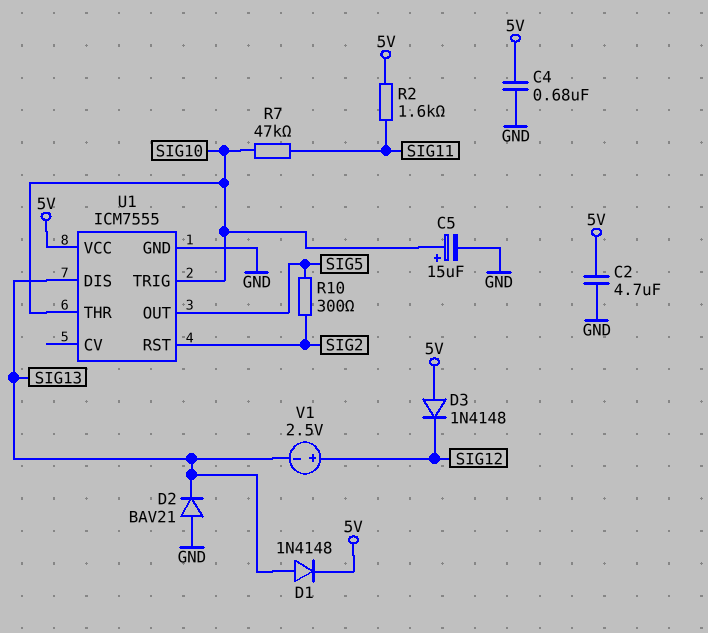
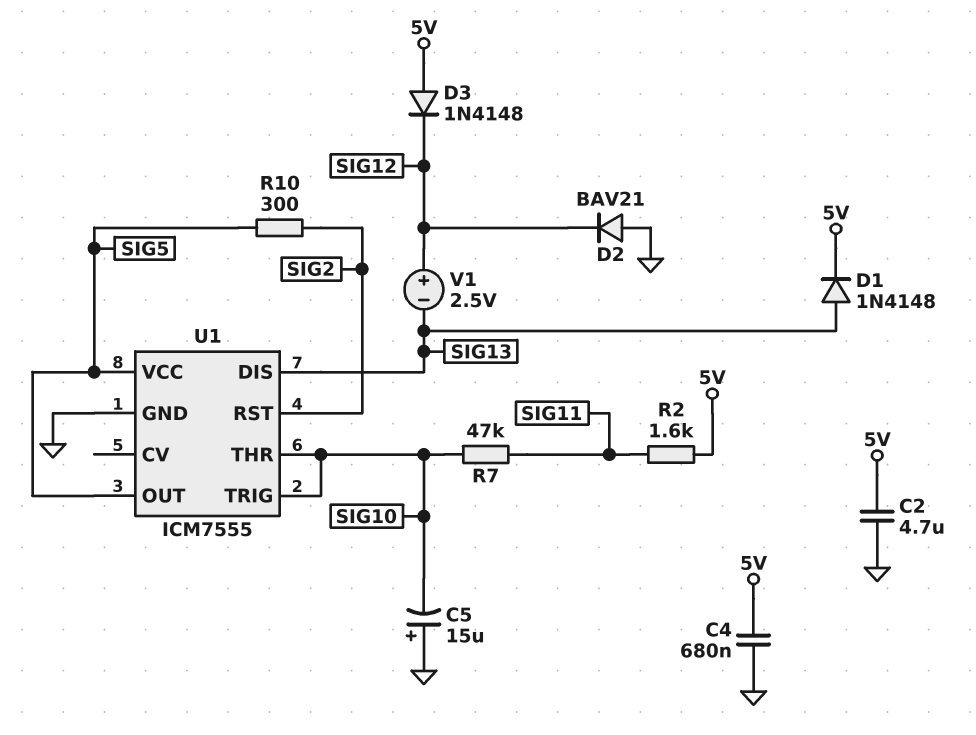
C5: 15uF (plus SIG10, minus GND) -> 15uF (plus GND, minus SIG10)
D2: diode BAV21 (A GND, K SIG13) -> diode BAV21 (A GND, K SIG12)
U1 pin VCC: 5V -> SIG5

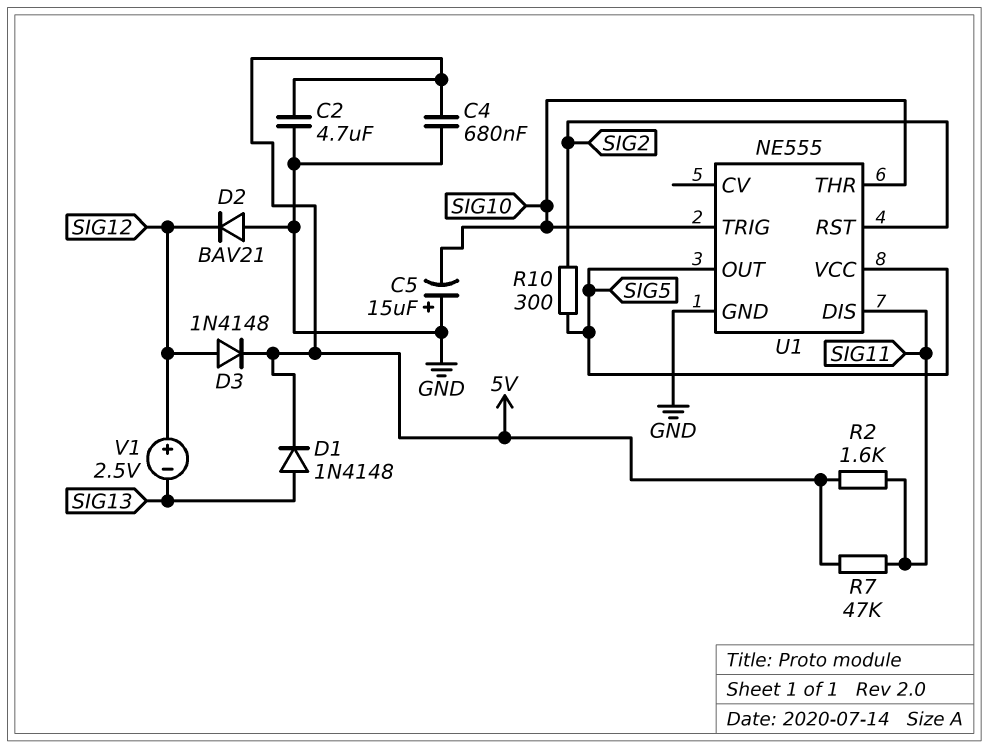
D3: diode 1N4148 (A 5V, K SIG12) -> diode 1N4148 (A SIG12, K 5V)
R7: 47k (SIG10, SIG11) -> 47k (5V, SIG11)
U1: ICM7555 -> NE555
U1 pin DIS: SIG13 -> SIG11

